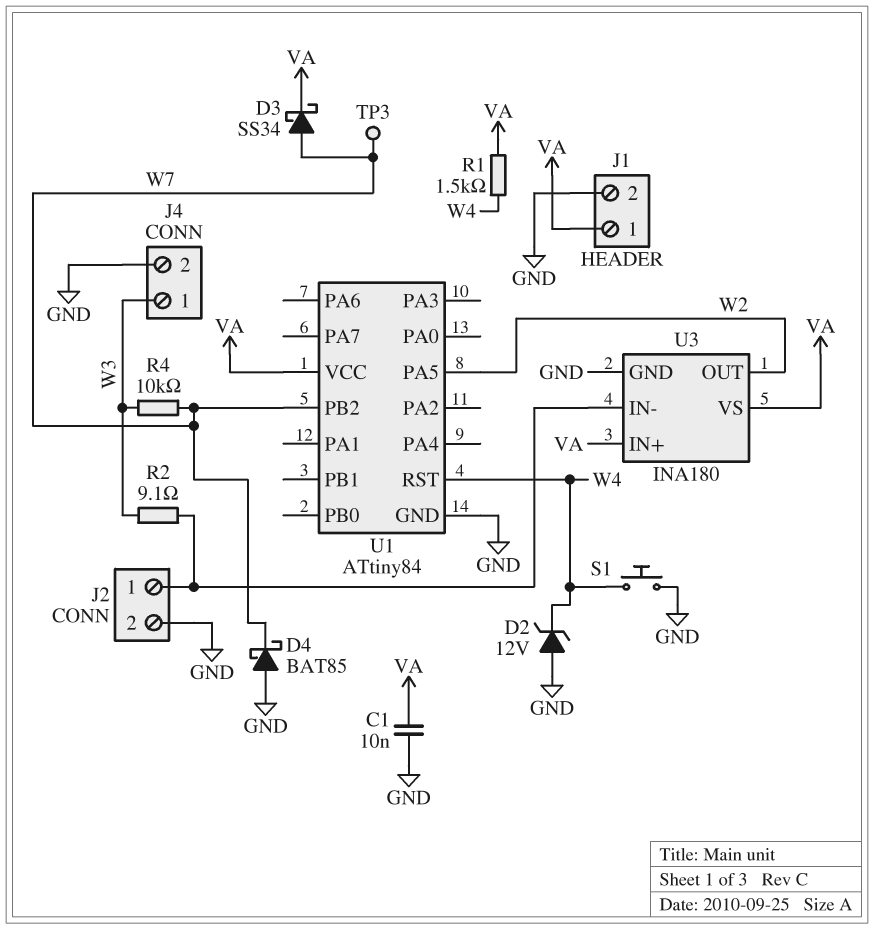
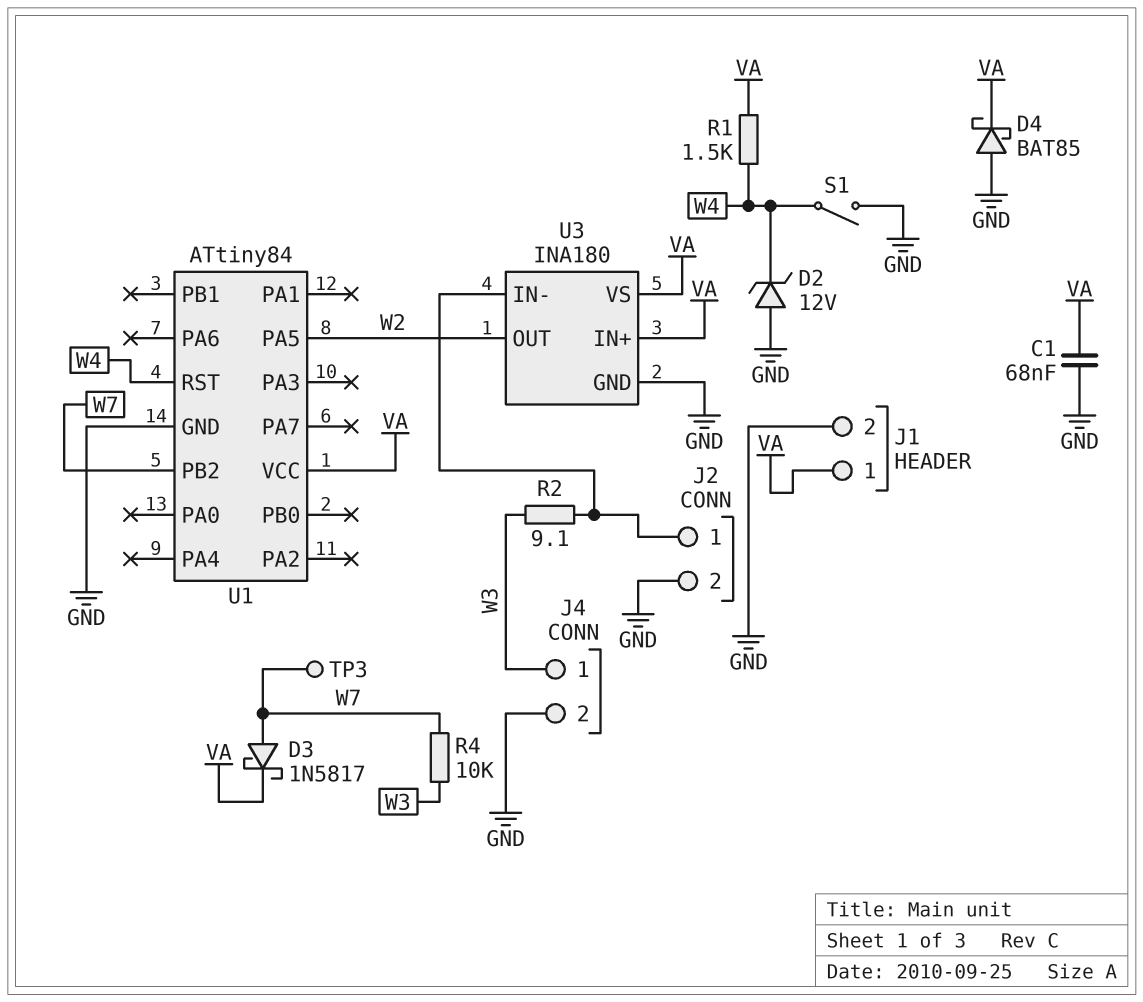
C1: 10nF (GND, VA) -> 68nF (GND, VA)
D3: schottky SS34 (A W7, K VA) -> schottky 1N5817 (A W7, K VA)
D4: schottky BAT85 (A GND, K W7) -> schottky BAT85 (A GND, K VA)
S1: button (GND, W4) -> switch (GND, W4)

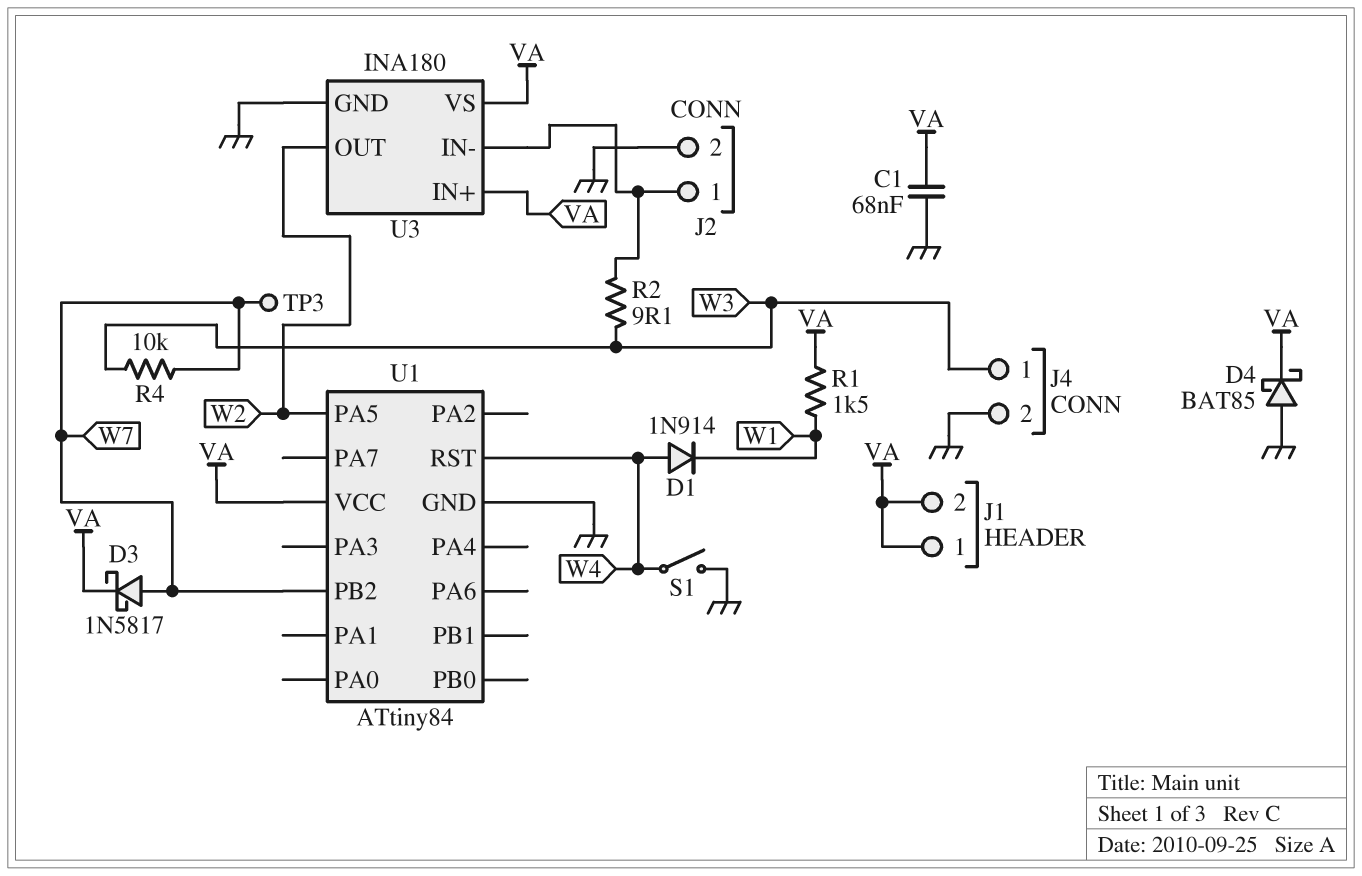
D1: none -> diode 1N914 (A W4, K W1)
D2: zener 12V (A GND, K W4) -> none
J1 pin 2: GND -> VA
R1: 1.5k (VA, W4) -> 1.5k (VA, W1)

